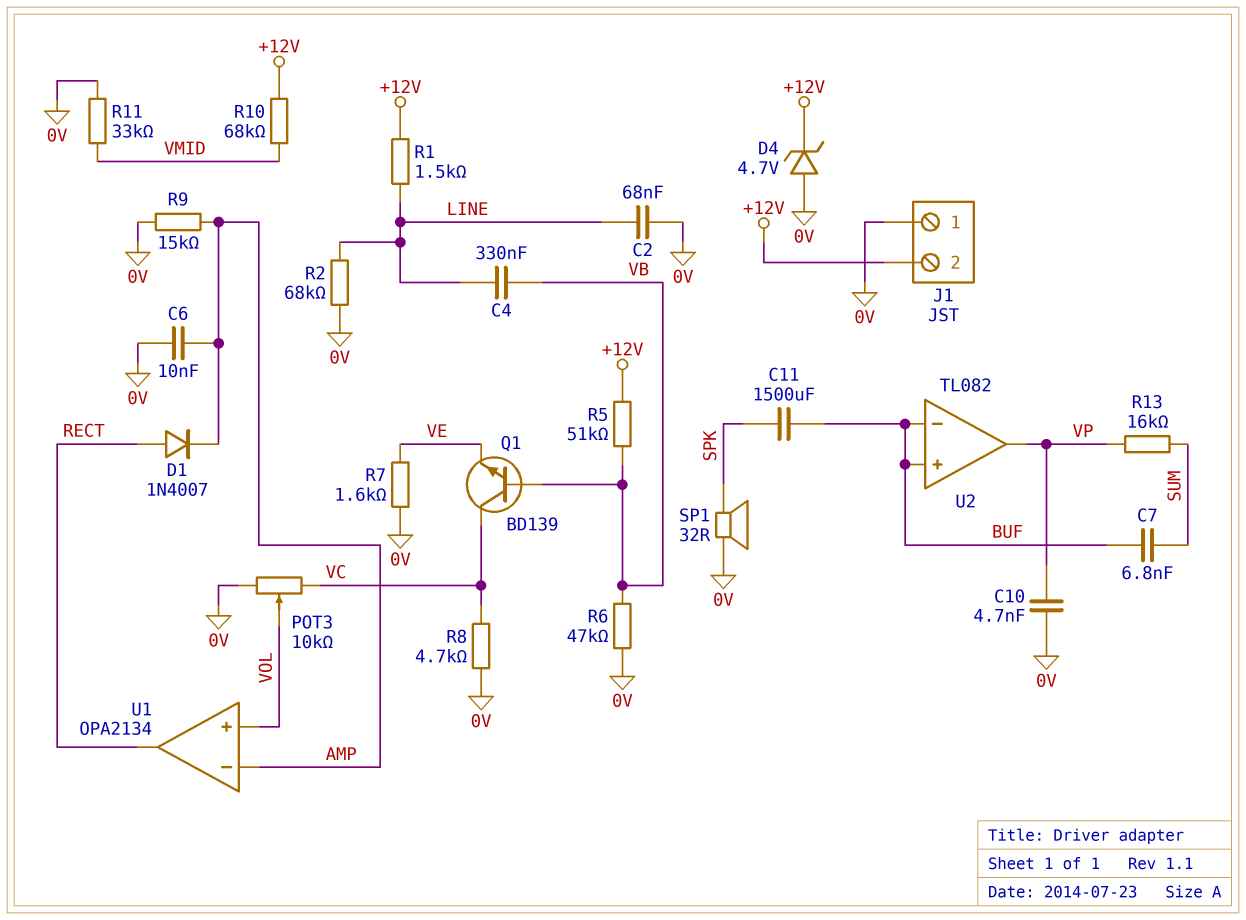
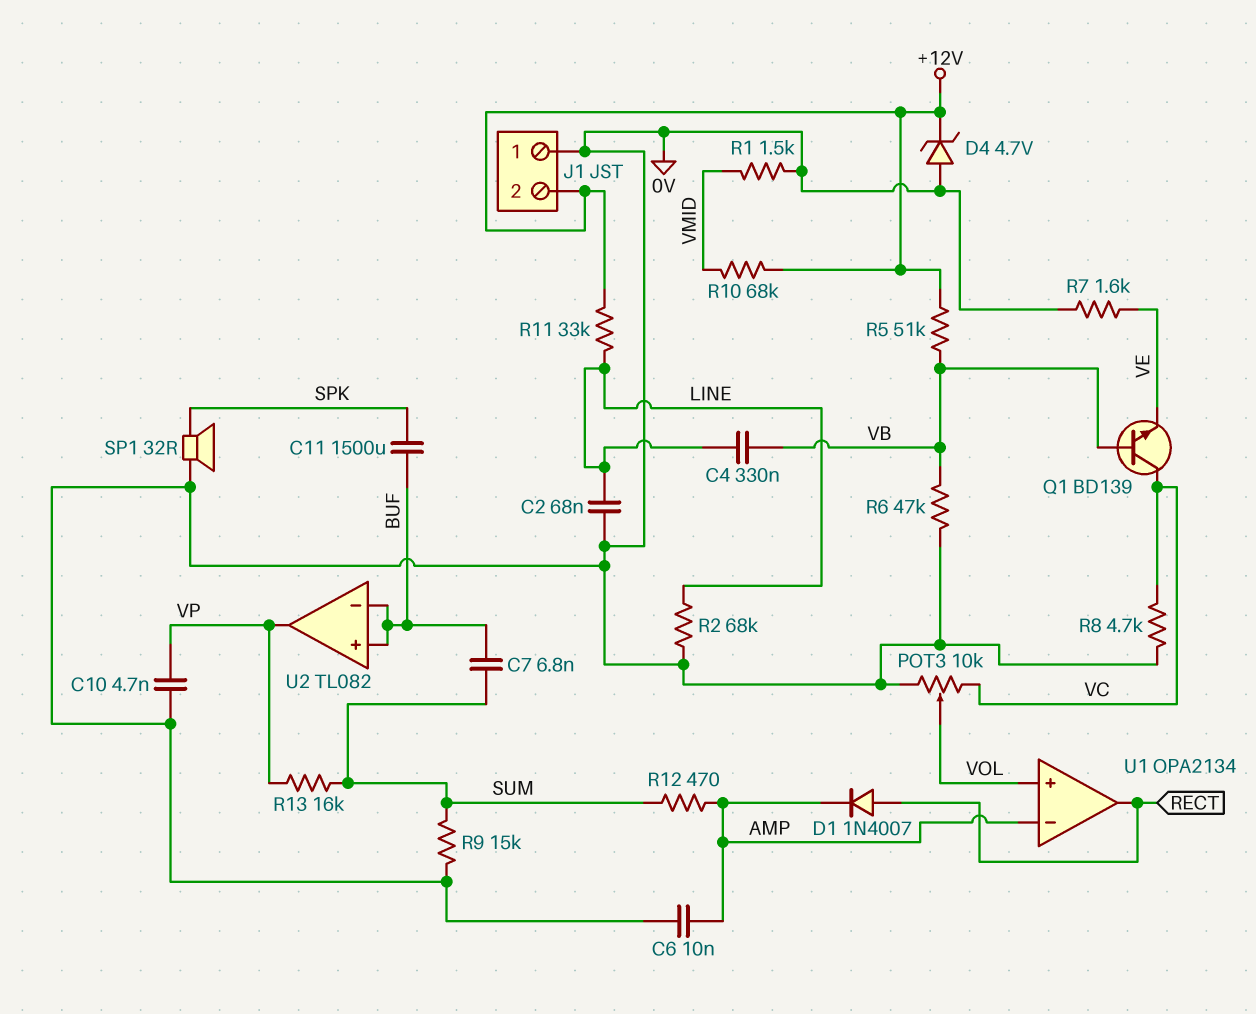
R1: 1.5k (+12V, LINE) -> 1.5k (0V, VMID)
R9: 15k (0V, AMP) -> 15k (0V, SUM)
R11: 33k (0V, VMID) -> 33k (+12V, LINE)
R12: none -> 470 (AMP, SUM)

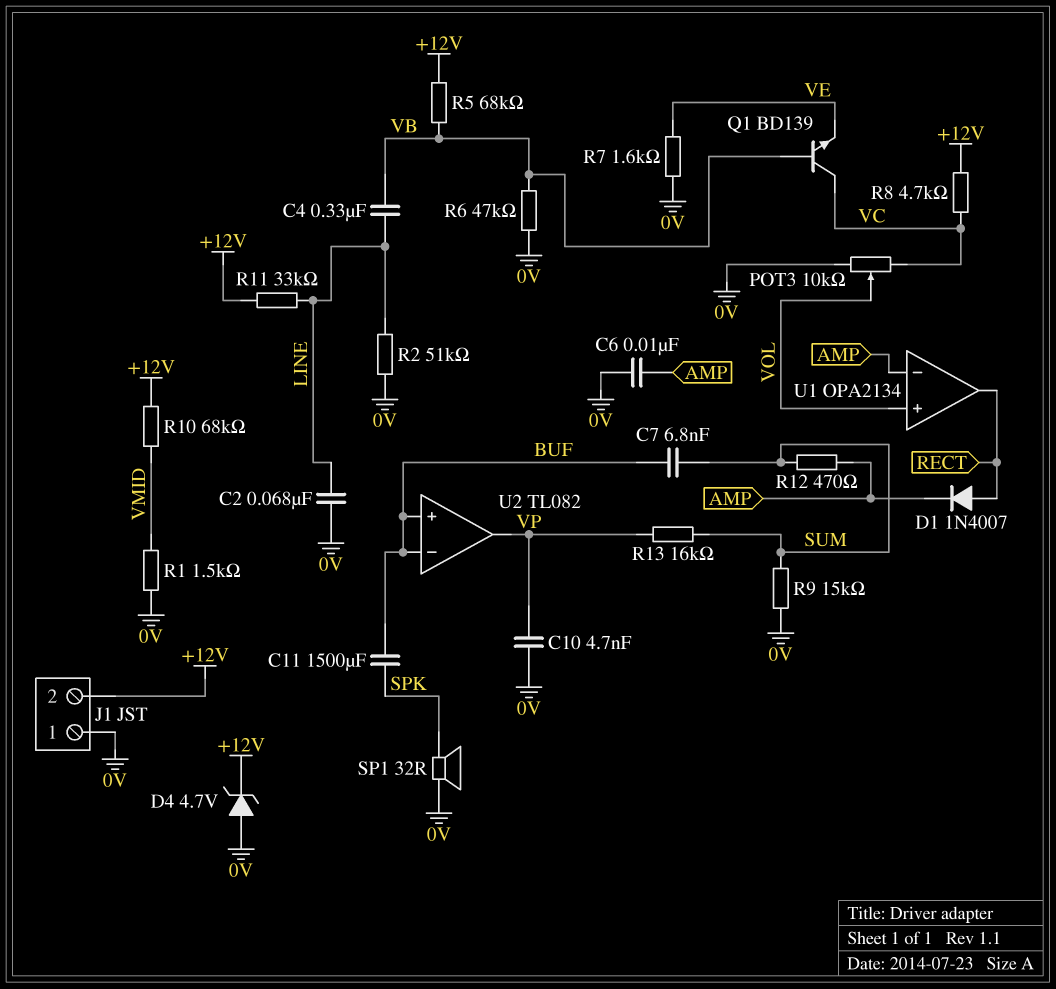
R2: 68k (0V, LINE) -> 51k (0V, LINE)
R5: 51k (+12V, VB) -> 68k (+12V, VB)
R8: 4.7k (0V, VC) -> 4.7k (+12V, VC)

